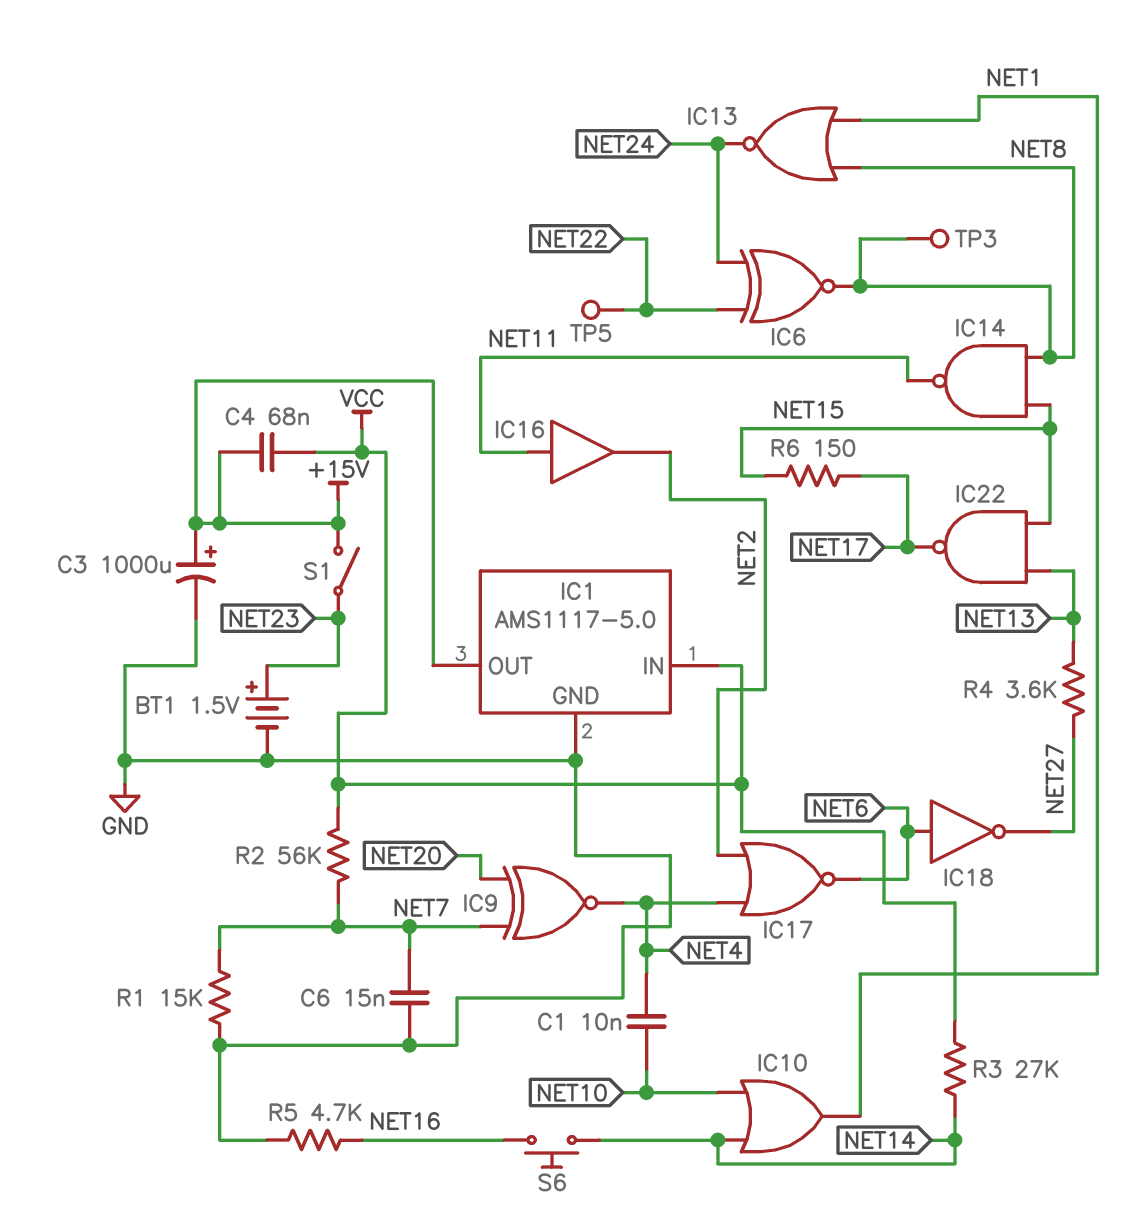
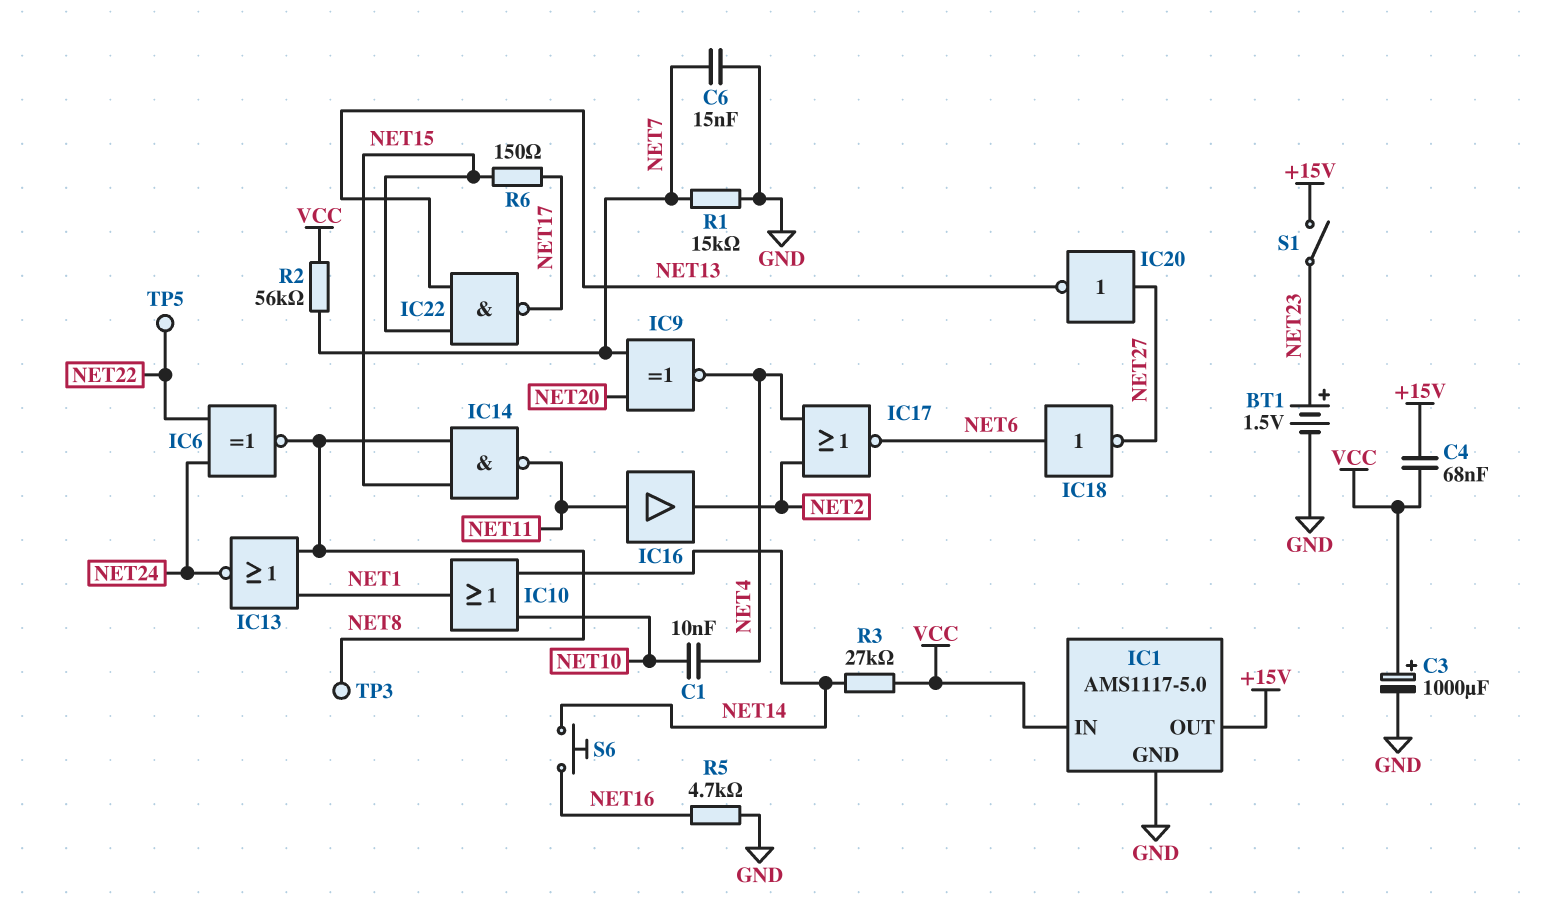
C3: 1000uF (plus +15V, minus GND) -> 1000uF (plus VCC, minus GND)
IC20: none -> NOT (in NET27, out NET13)
R4: 3.6k (NET13, NET27) -> none

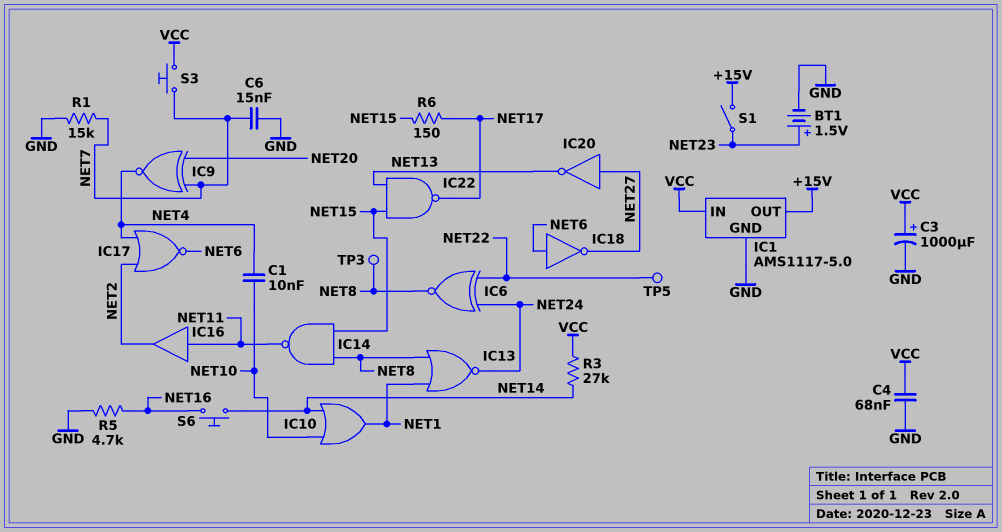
C4: 68nF (+15V, VCC) -> 68nF (GND, VCC)
R2: 56k (NET7, VCC) -> none
S3: none -> button (NET7, VCC)

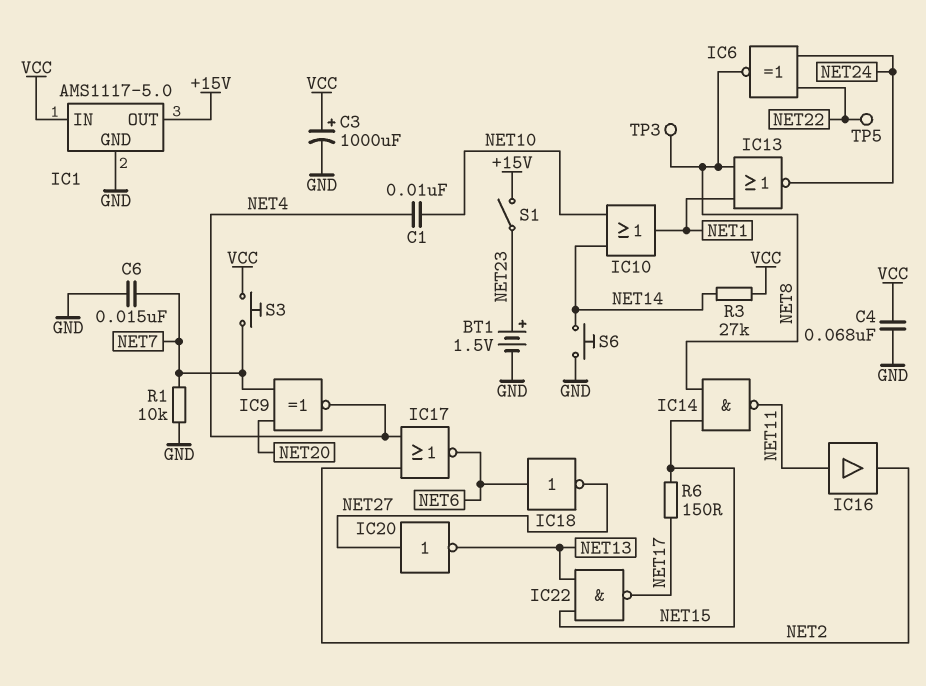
R1: 15k (GND, NET7) -> 10k (GND, NET7)
R5: 4.7k (GND, NET16) -> none
S6: button (NET14, NET16) -> button (GND, NET14)

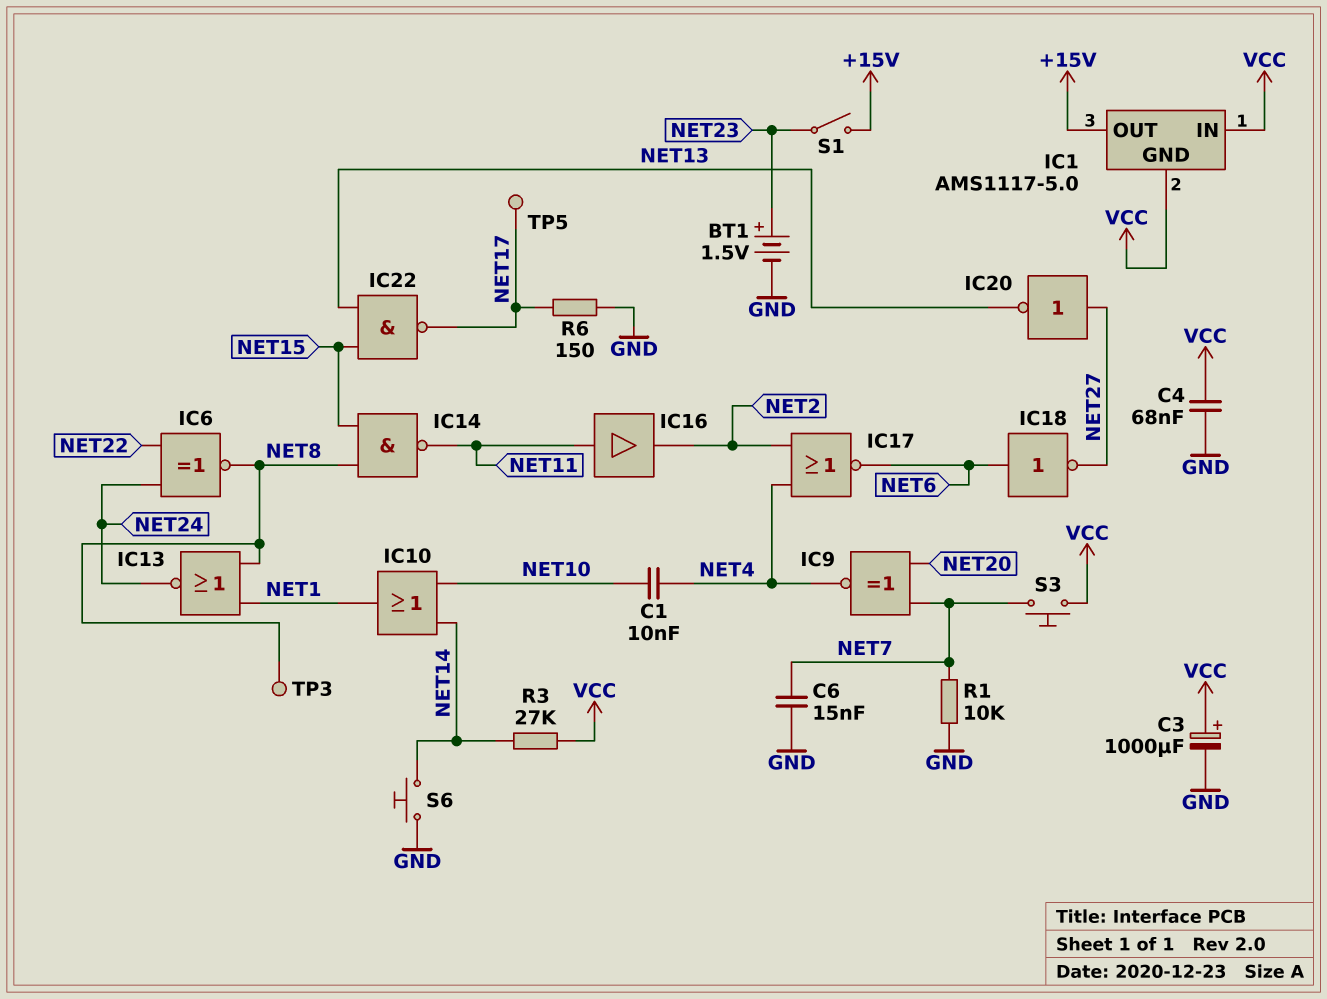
IC1 pin GND: GND -> VCC
R6: 150 (NET15, NET17) -> 150 (GND, NET17)
TP5: test point (NET22) -> test point (NET17)

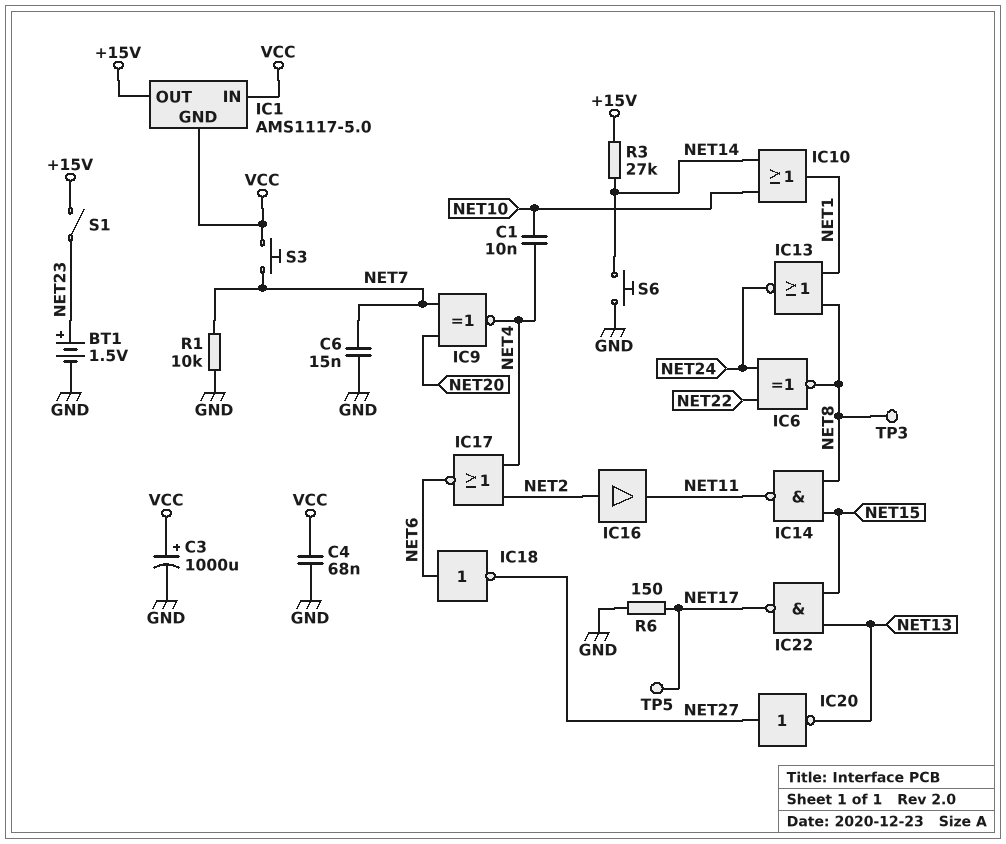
IC16: buffer (in NET11, out NET2) -> buffer (in NET2, out NET11)
R3: 27k (NET14, VCC) -> 27k (+15V, NET14)

